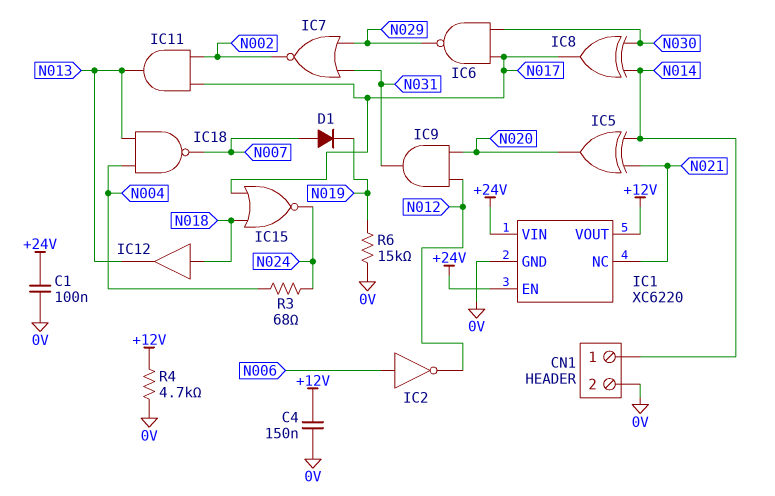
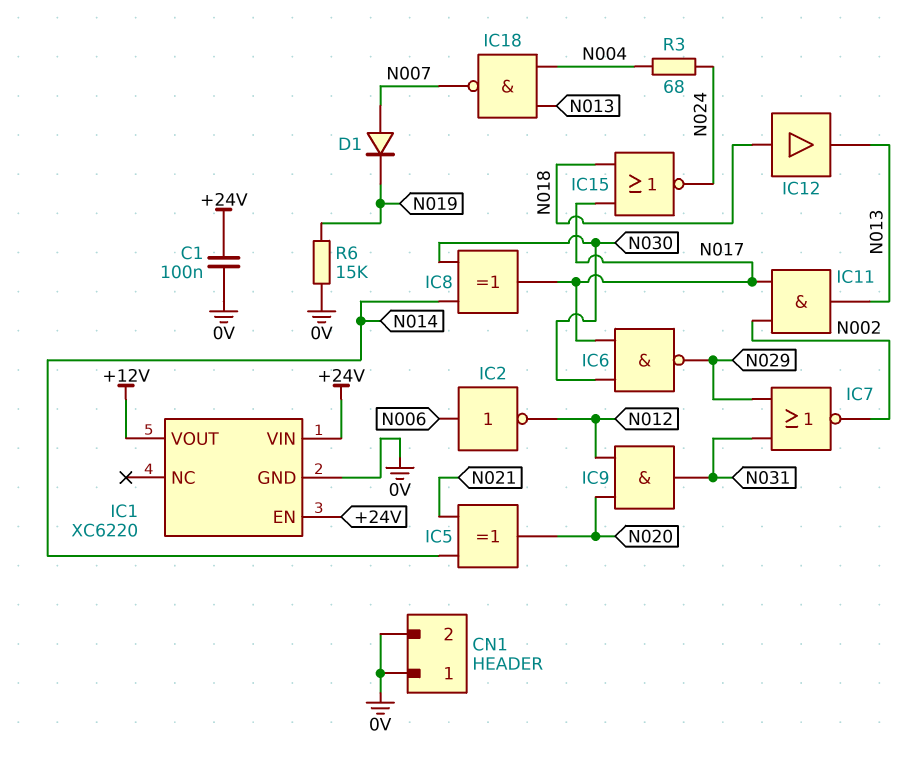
C4: 150nF (+12V, 0V) -> none
CN1 pin 1: N014 -> 0V
IC1 pin NC: N021 -> none
R4: 4.7k (+12V, 0V) -> none

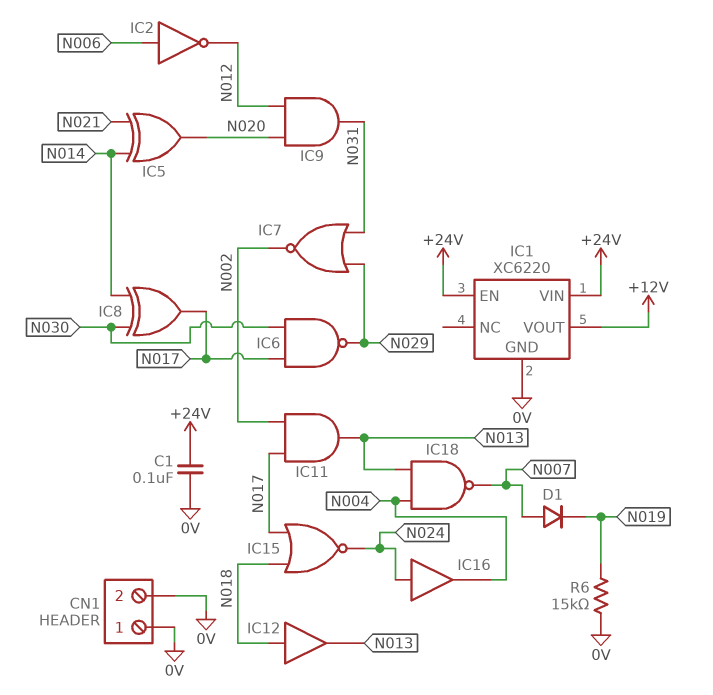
IC16: none -> buffer (in N024, out N004)
R3: 68 (N004, N024) -> none

